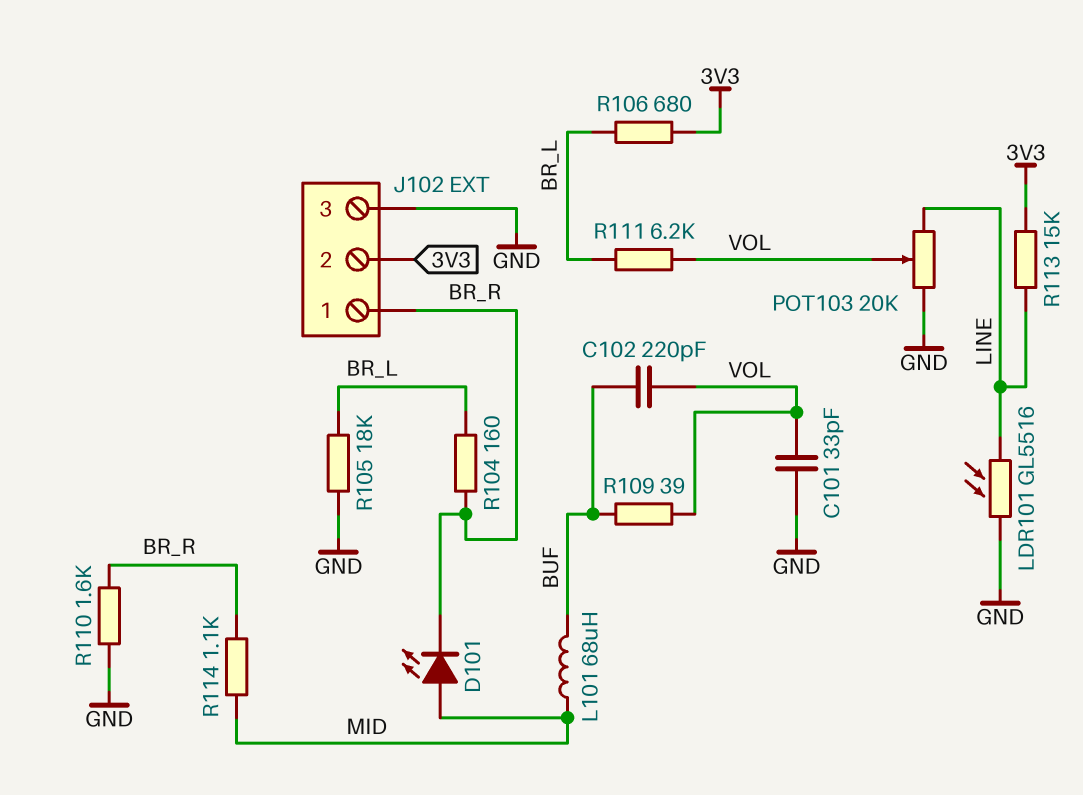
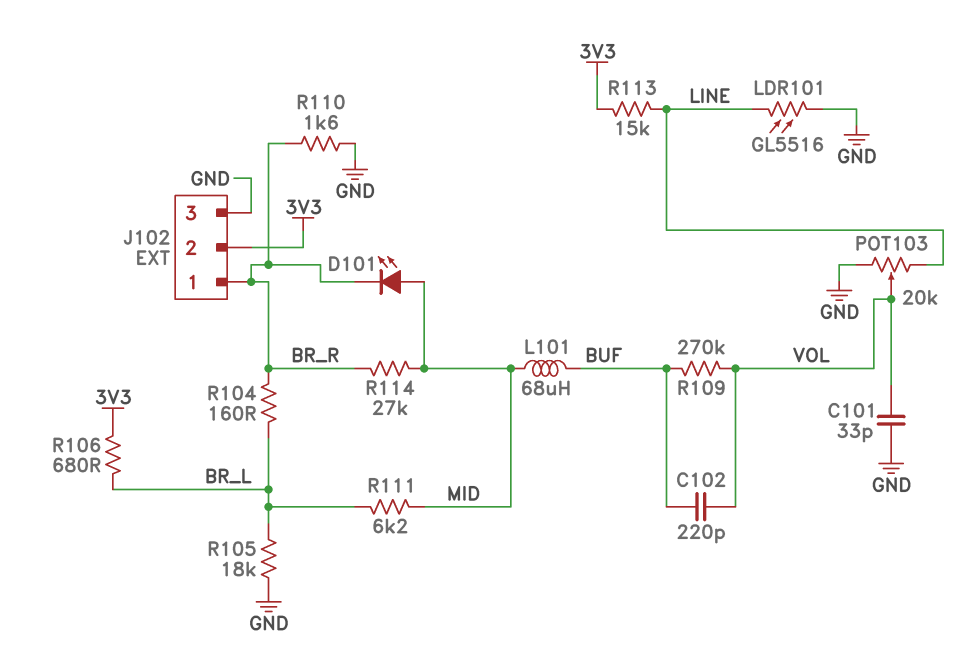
R109: 39 (BUF, VOL) -> 270k (BUF, VOL)
R111: 6.2k (BR_L, VOL) -> 6.2k (BR_L, MID)
R114: 1.1k (BR_R, MID) -> 27k (BR_R, MID)

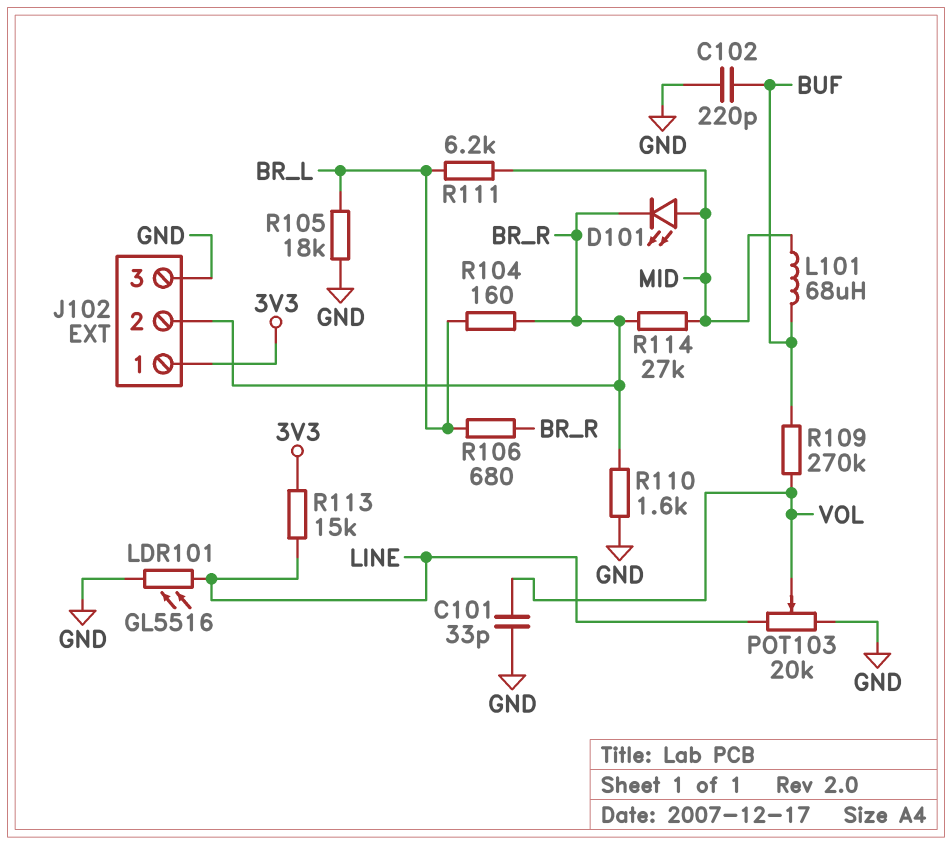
C102: 220pF (BUF, VOL) -> 220pF (BUF, GND)
J102 pin 1: BR_R -> 3V3
J102 pin 2: 3V3 -> BR_R
R106: 680 (3V3, BR_L) -> 680 (BR_L, BR_R)

